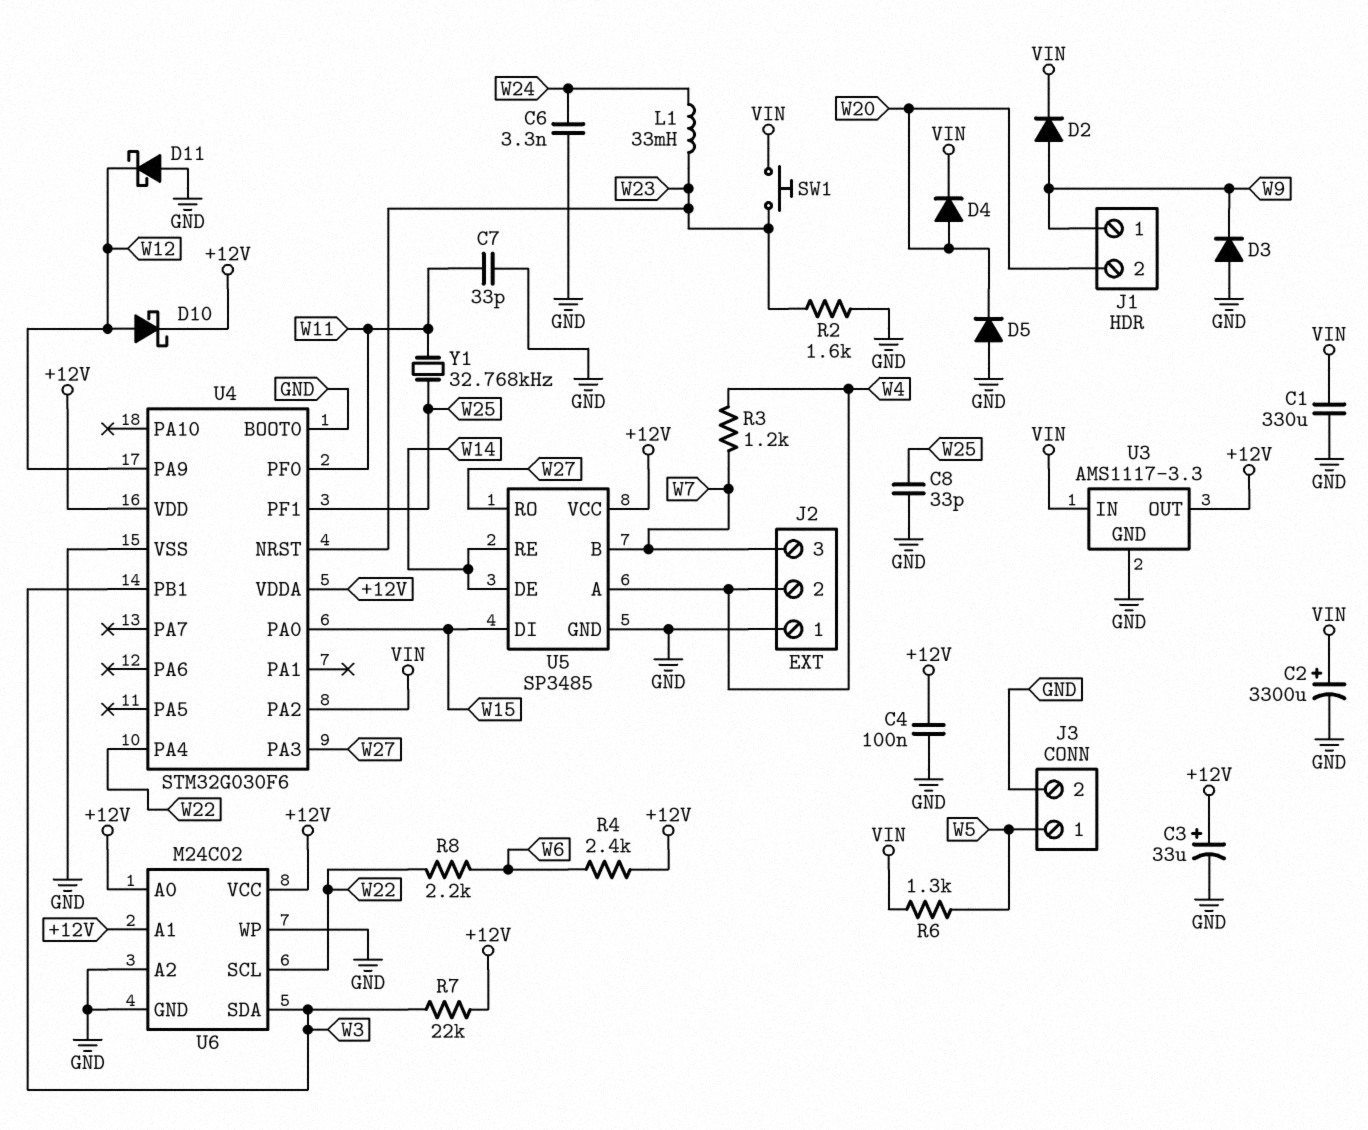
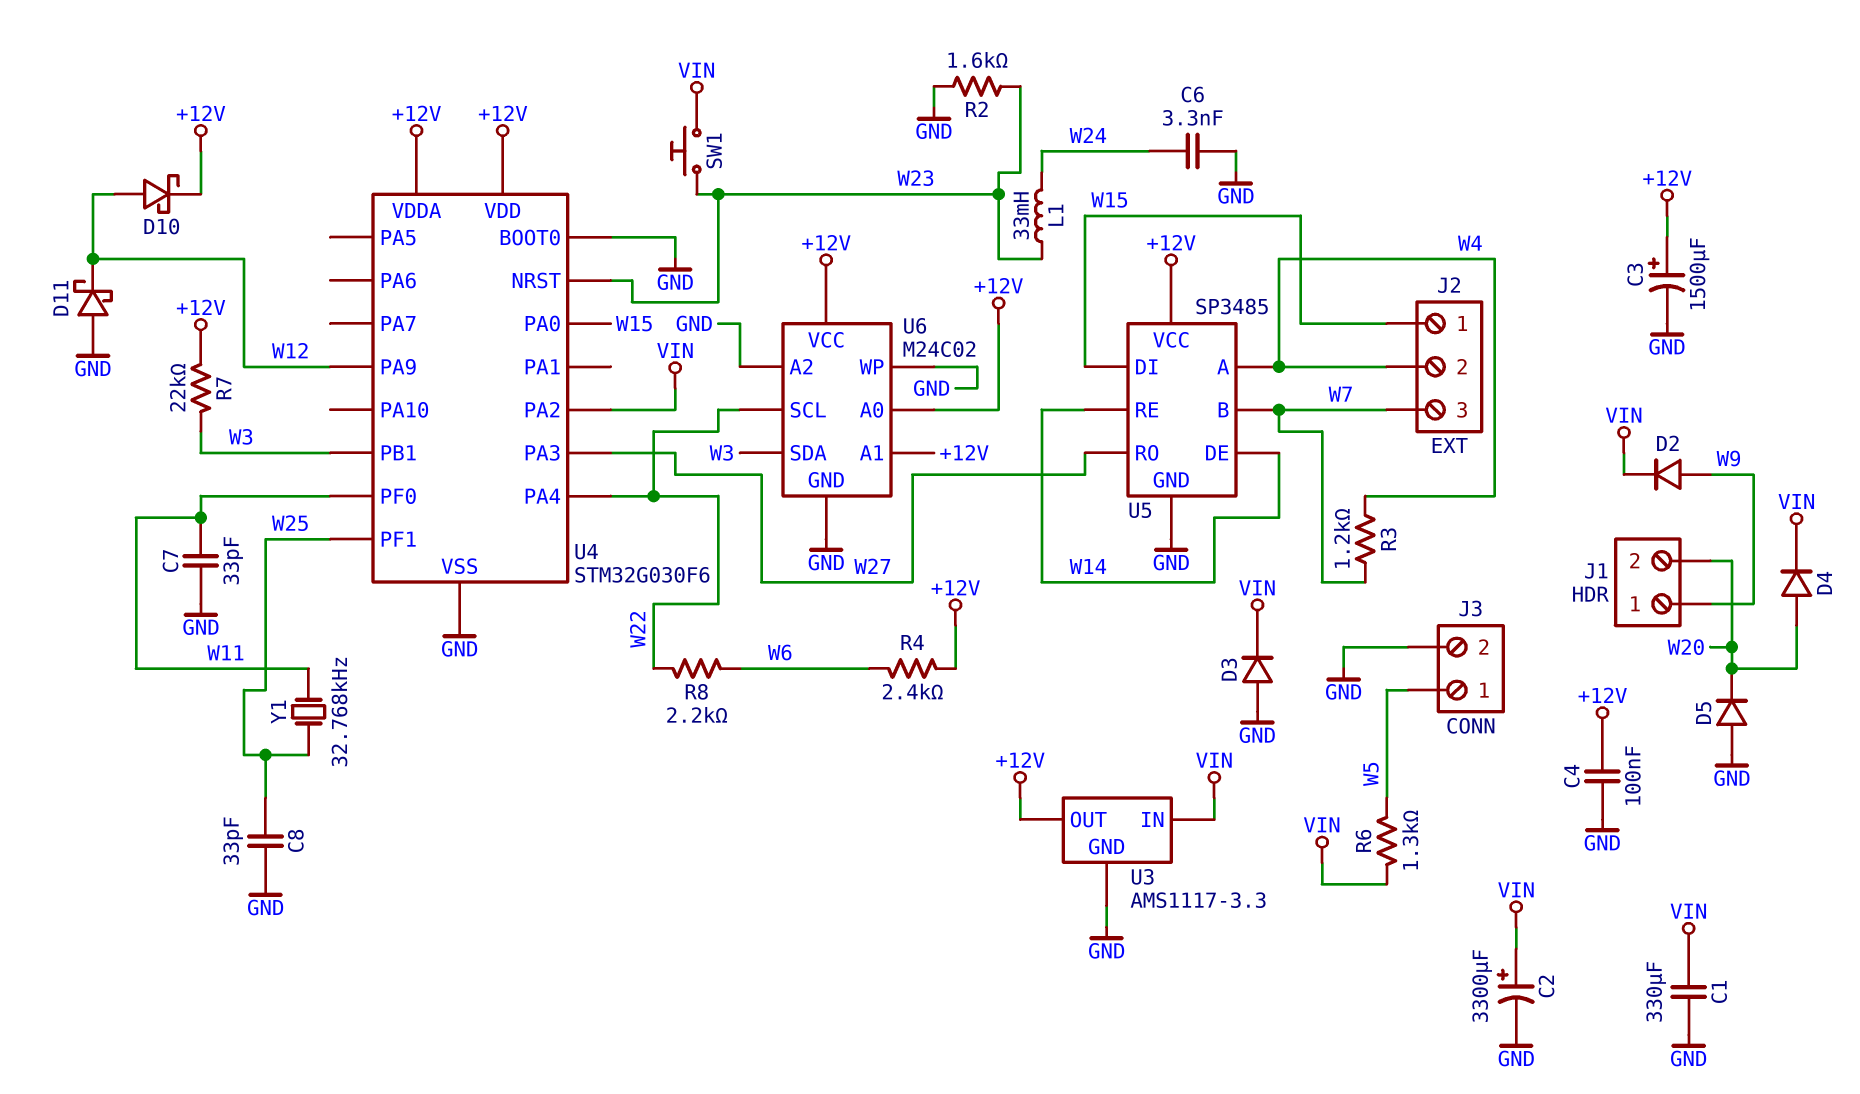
C3: 33uF (plus +12V, minus GND) -> 1500uF (plus +12V, minus GND)
D3: diode (A GND, K W9) -> diode (A GND, K VIN)
J2 pin 1: GND -> W15

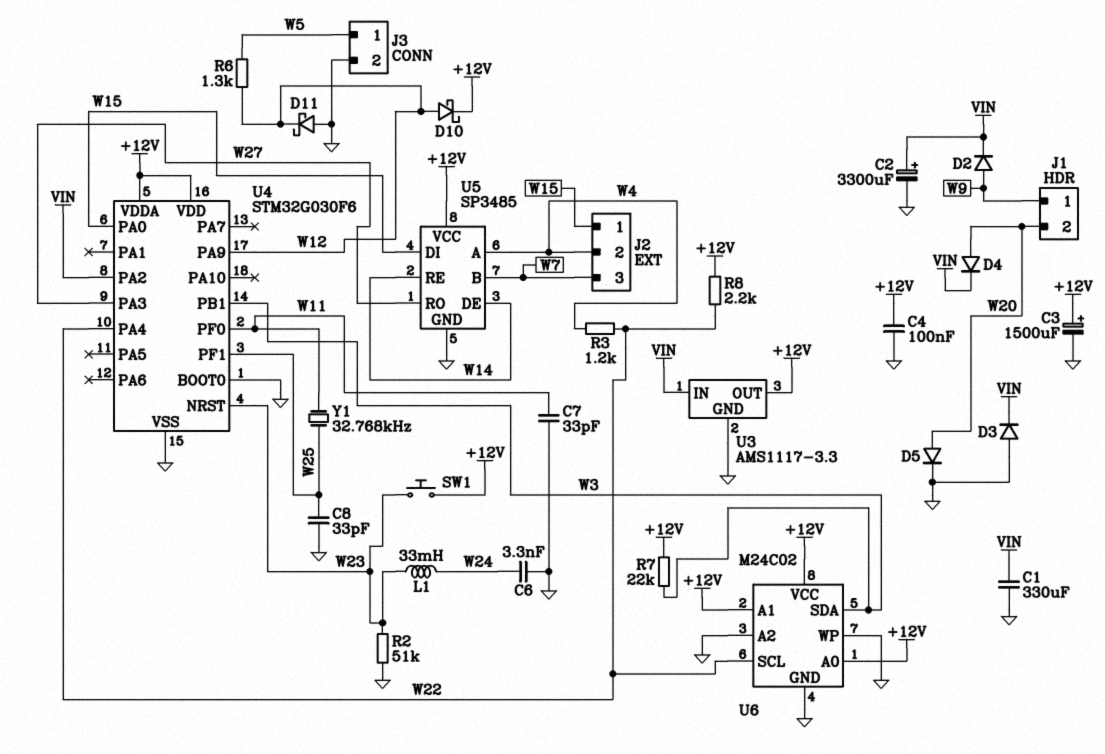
D5: diode (A GND, K W20) -> diode (A W20, K GND)
R2: 1.6k (GND, W23) -> 51k (GND, W23)
R3: 1.2k (W4, W7) -> 1.2k (W4, W22)
R4: 2.4k (+12V, W6) -> none
R6: 1.3k (VIN, W5) -> 1.3k (W5, W12)
R8: 2.2k (W6, W22) -> 2.2k (+12V, W22)
SW1: button (VIN, W23) -> button (+12V, W23)

